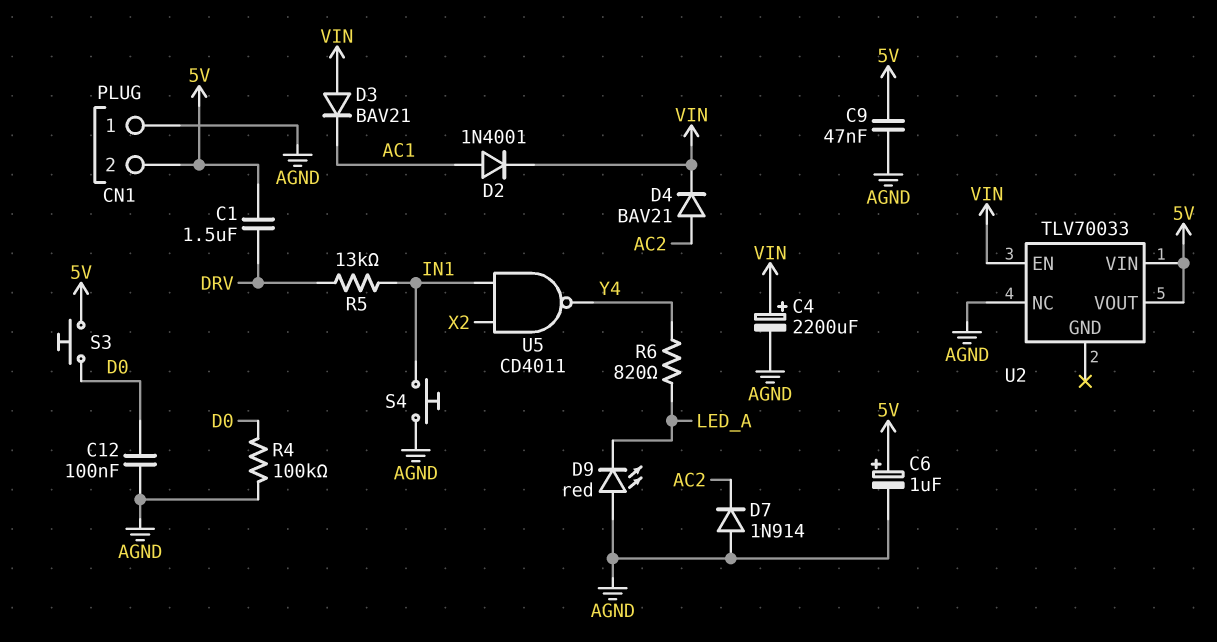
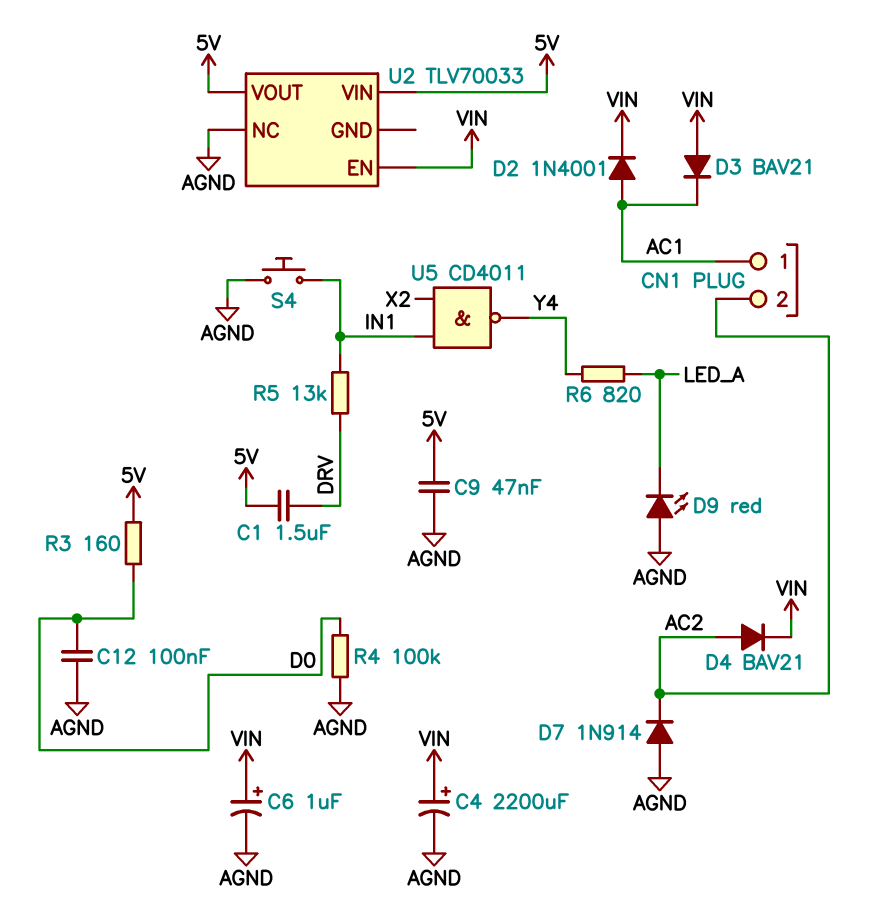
C6: 1uF (plus 5V, minus AGND) -> 1uF (plus VIN, minus AGND)
CN1 pin 1: AGND -> AC1
CN1 pin 2: 5V -> AC2
R3: none -> 160 (5V, D0)
S3: button (5V, D0) -> none

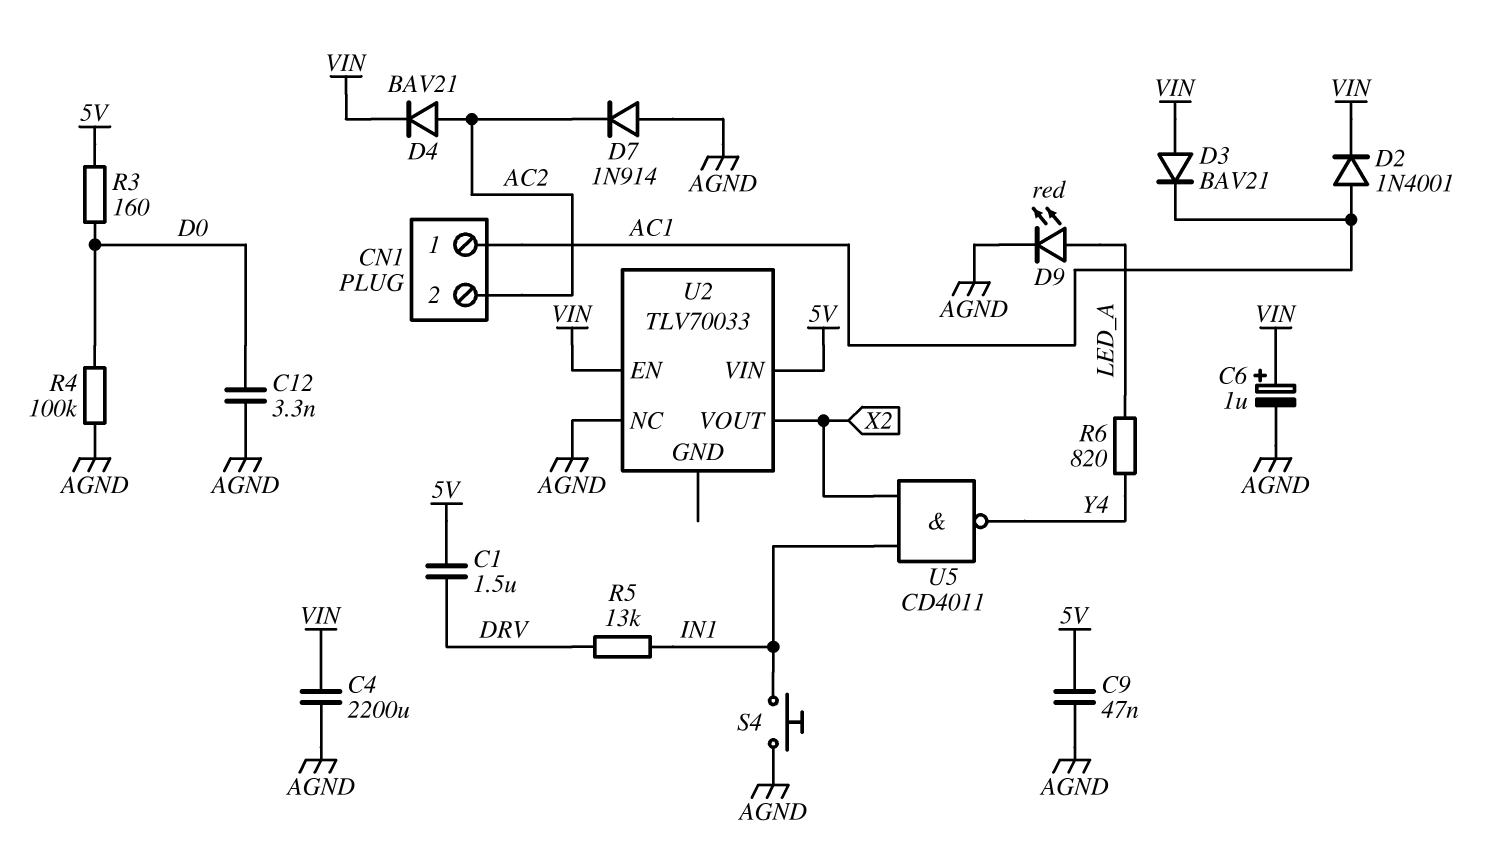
C4: 2200uF (plus VIN, minus AGND) -> 2200uF (AGND, VIN)
C12: 100nF (AGND, D0) -> 3.3nF (AGND, D0)
D9: LED red (A AGND, K LED_A) -> LED red (A LED_A, K AGND)
U2 pin VOUT: 5V -> X2

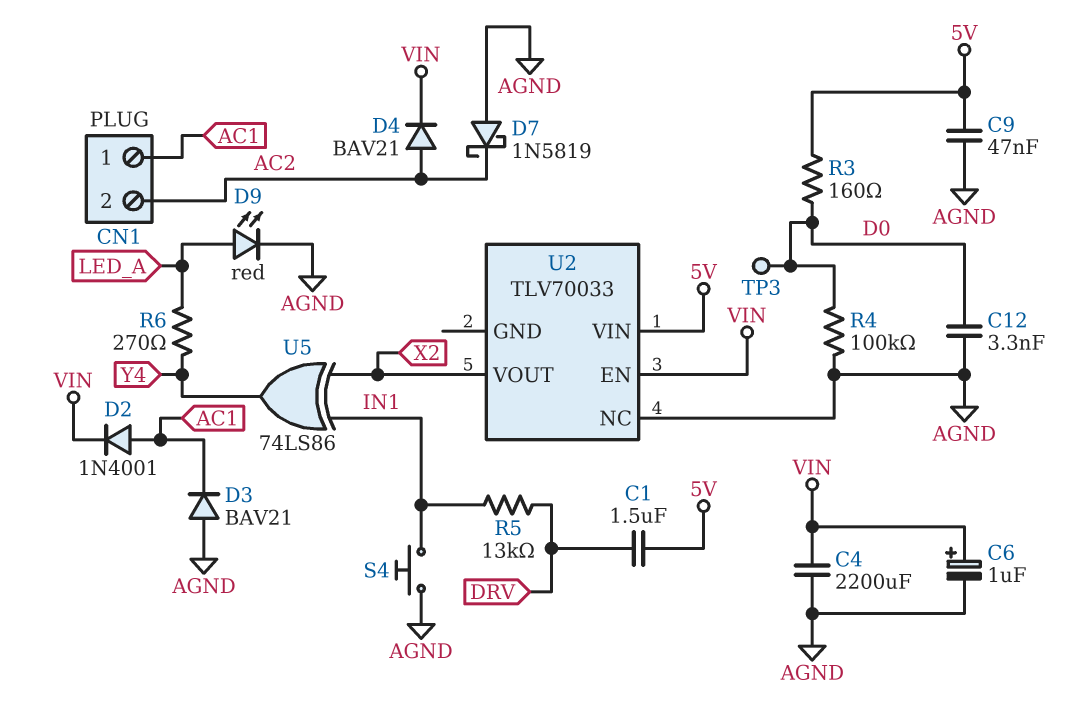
D3: diode BAV21 (A VIN, K AC1) -> diode BAV21 (A AGND, K AC1)
D7: diode 1N914 (A AGND, K AC2) -> schottky 1N5819 (A AGND, K AC2)
R6: 820 (LED_A, Y4) -> 270 (LED_A, Y4)
TP3: none -> test point (D0)
U5: NAND CD4011 (in IN1, in X2, out Y4) -> XOR 74LS86 (in IN1, in X2, out Y4)

